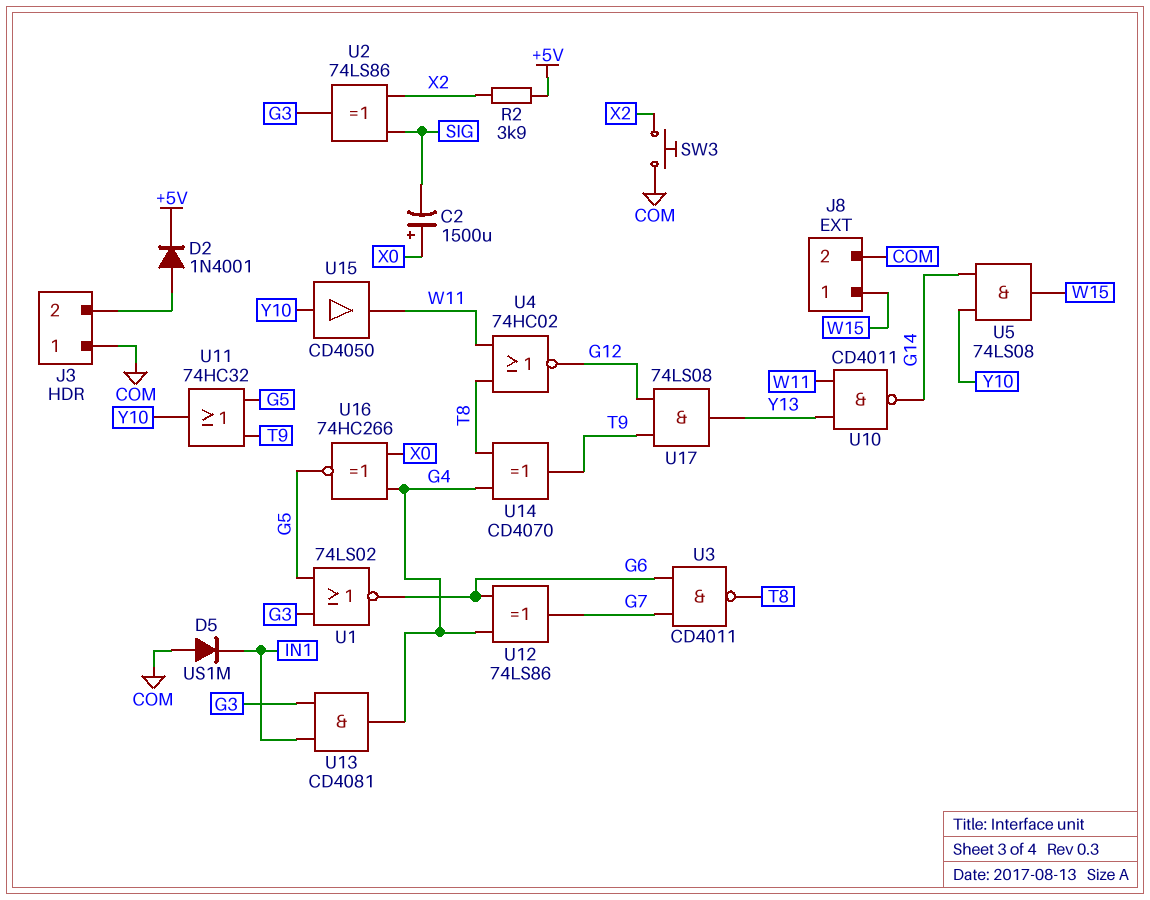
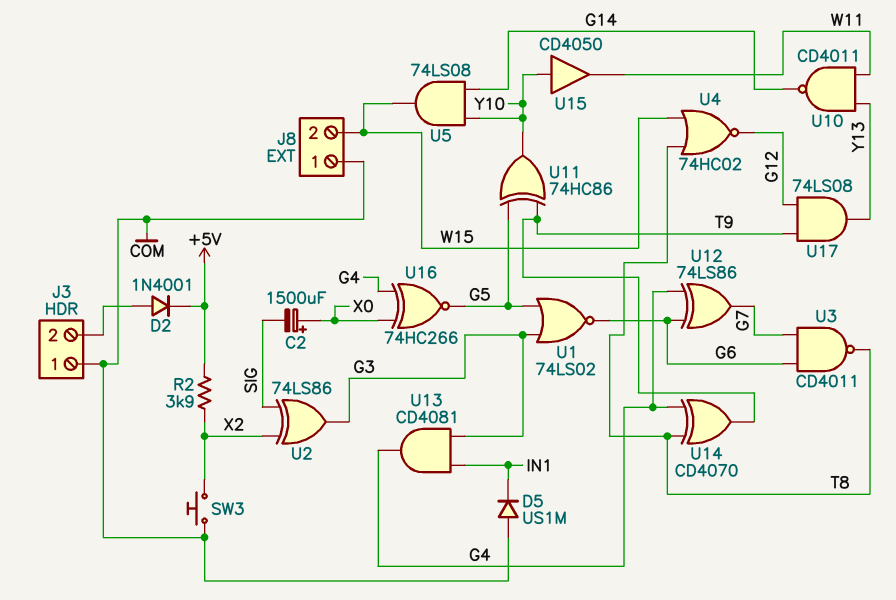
J8 pin 1: W15 -> COM
J8 pin 2: COM -> W15
U4: NOR 74HC02 (in T8, in W11, out G12) -> NOR 74HC02 (in T8, in W15, out G12)
U11: OR 74HC32 (in G5, in T9, out Y10) -> XOR 74HC86 (in G5, in T9, out Y10)

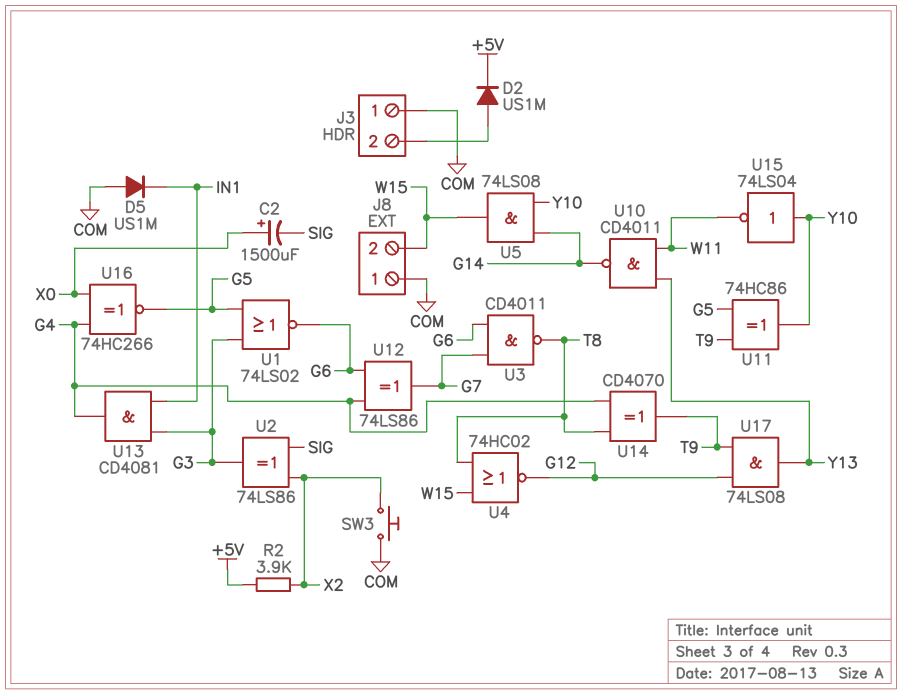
D2: diode 1N4001 (A J3/2, K +5V) -> diode US1M (A J3/2, K +5V)
U15: buffer CD4050 (in Y10, out W11) -> NOT 74LS04 (in Y10, out W11)

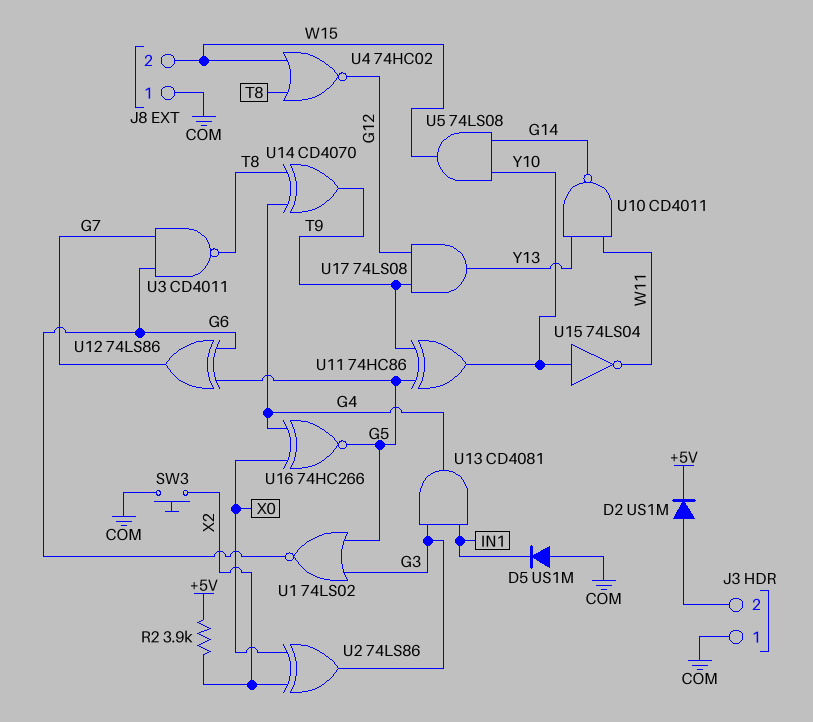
C2: 1500uF (plus X0, minus SIG) -> none
U2: XOR 74LS86 (in SIG, in X2, out G3) -> XOR 74LS86 (in X0, in X2, out G3)
U12: XOR 74LS86 (in G4, in G6, out G7) -> XOR 74LS86 (in G5, in G6, out G7)

